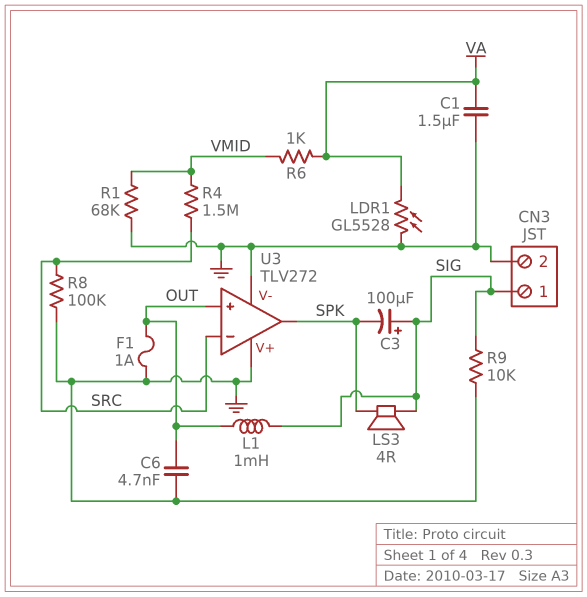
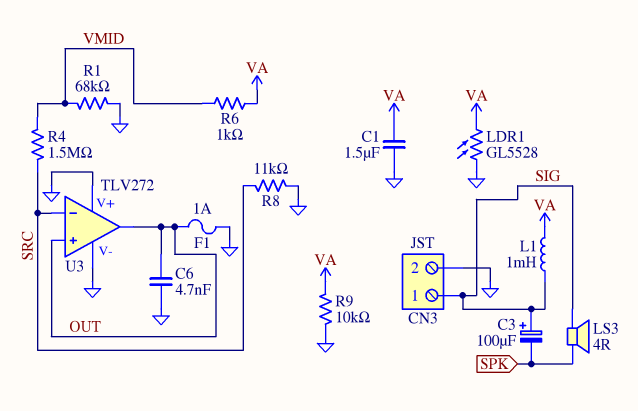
L1: 1mH (OUT, SIG) -> 1mH (SIG, VA)
R8: 100k (GND, SRC) -> 11k (GND, SRC)
R9: 10k (GND, SIG) -> 10k (GND, VA)
U3 pin out: SPK -> OUT

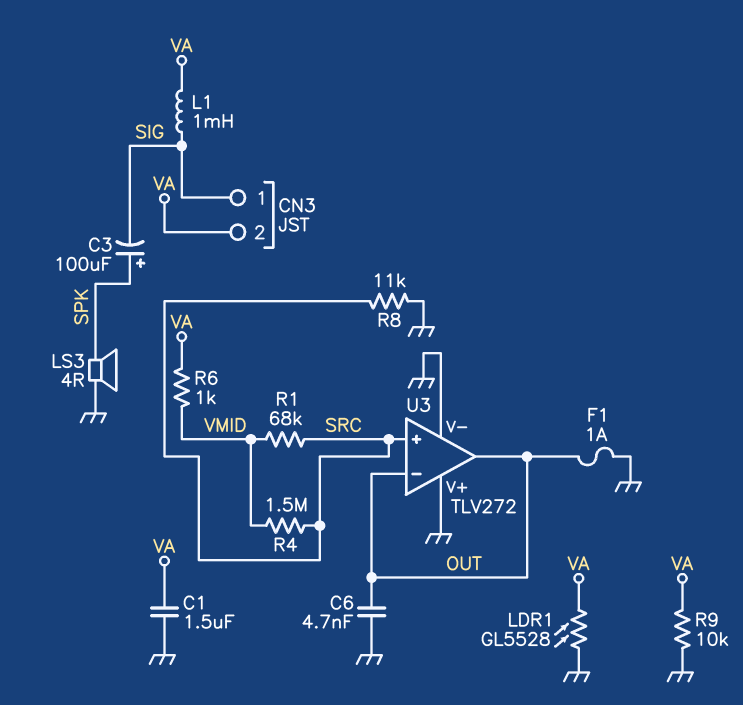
C3: 100uF (plus SIG, minus SPK) -> 100uF (plus SPK, minus SIG)
CN3 pin 2: GND -> VA
LS3: speaker 4R (SIG, SPK) -> speaker 4R (GND, SPK)
R1: 68k (GND, VMID) -> 68k (SRC, VMID)
U3 pin in+: OUT -> SRC
U3 pin in-: SRC -> OUT

